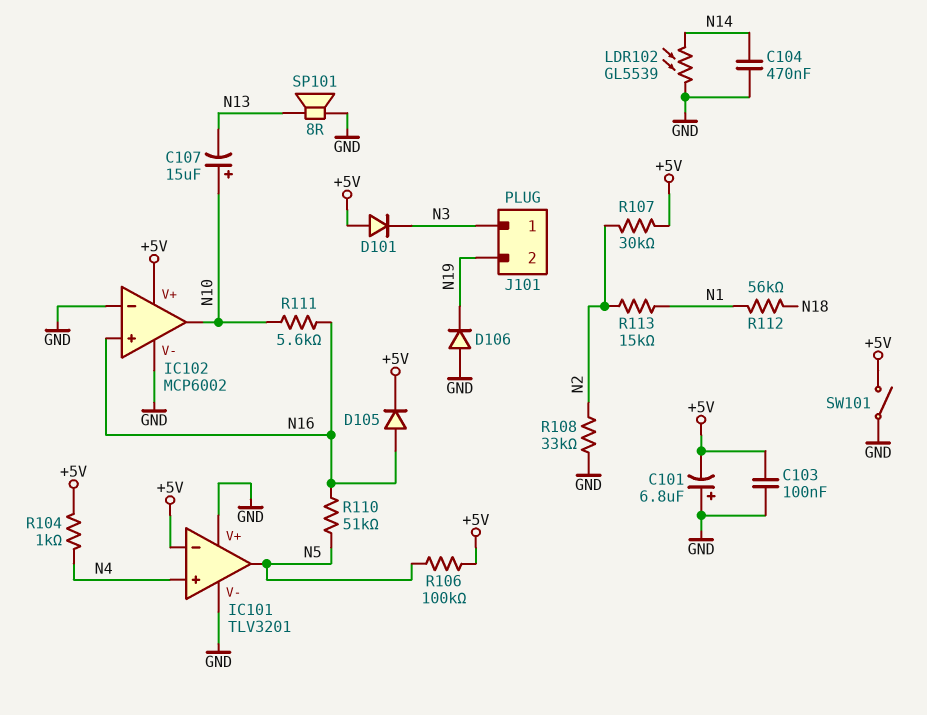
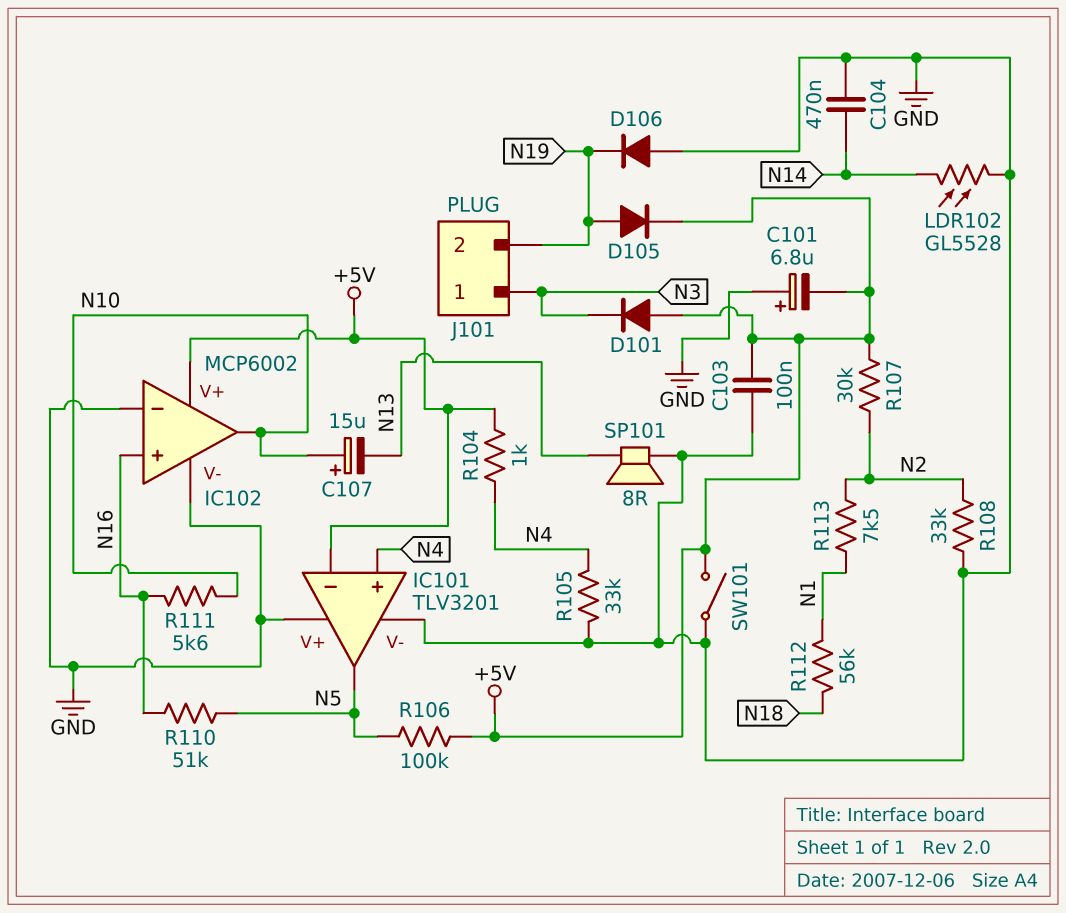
D105: diode (A N16, K +5V) -> diode (A N19, K +5V)
LDR102: GL5539 (GND, N14) -> GL5528 (GND, N14)
R105: none -> 33k (GND, N4)
R113: 15k (N1, N2) -> 7.5k (N1, N2)

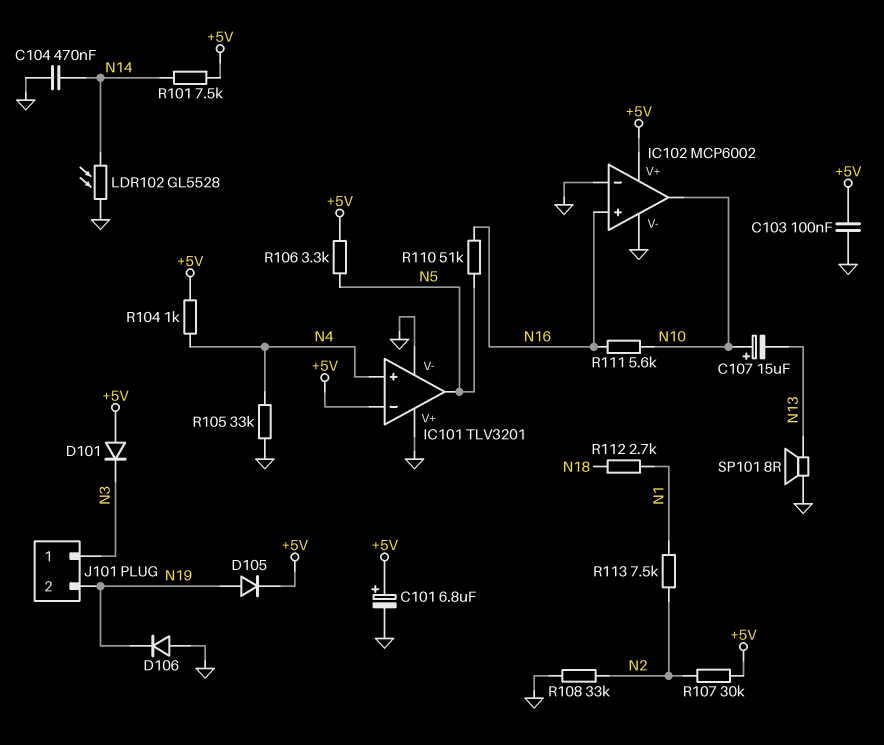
C101: 6.8uF (plus GND, minus +5V) -> 6.8uF (plus +5V, minus GND)
R101: none -> 7.5k (+5V, N14)
R106: 100k (+5V, N5) -> 3.3k (+5V, N5)
R112: 56k (N1, N18) -> 2.7k (N1, N18)
SW101: switch (+5V, GND) -> none

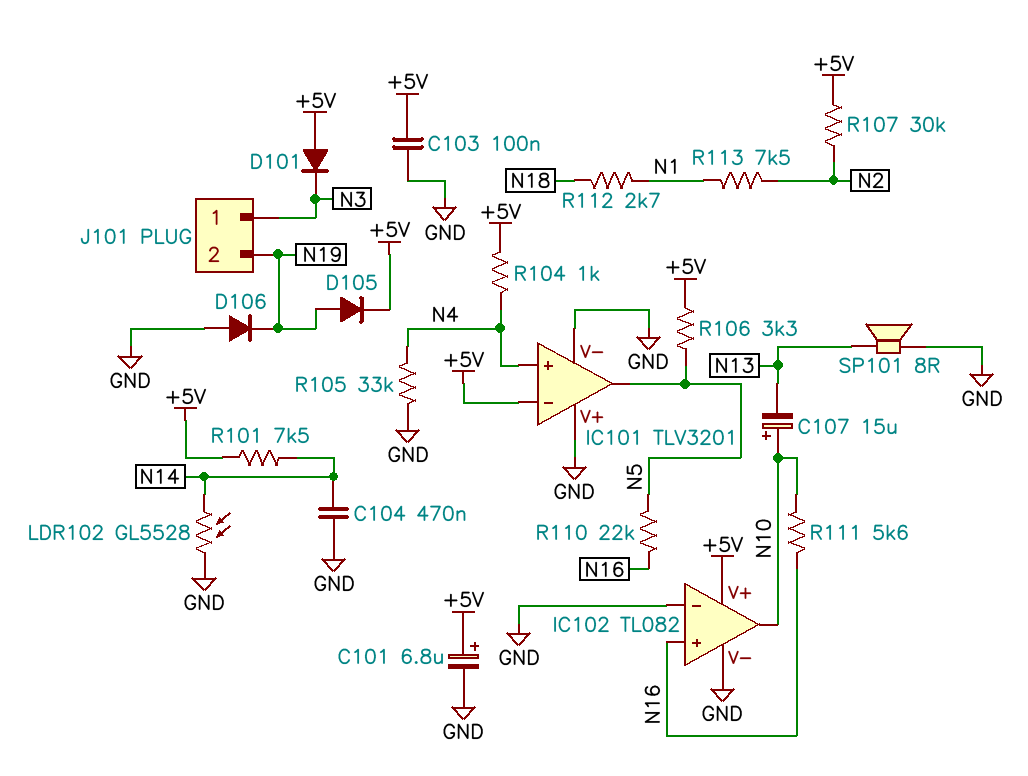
IC102: MCP6002 -> TL082
R108: 33k (GND, N2) -> none
R110: 51k (N5, N16) -> 22k (N5, N16)

